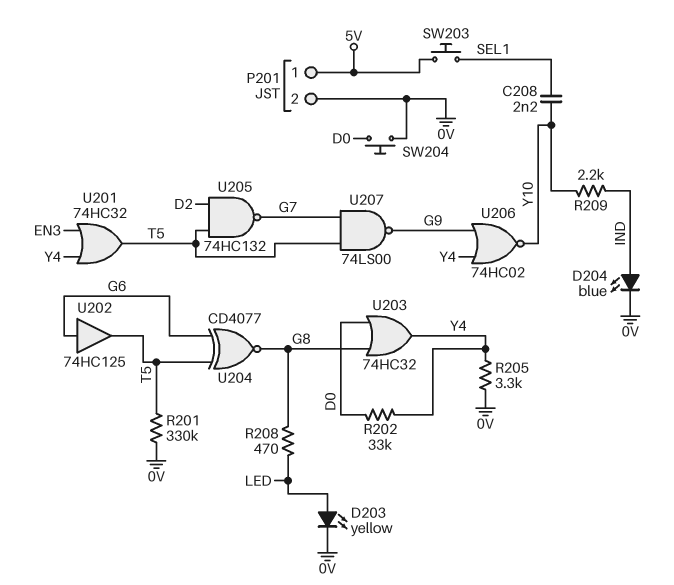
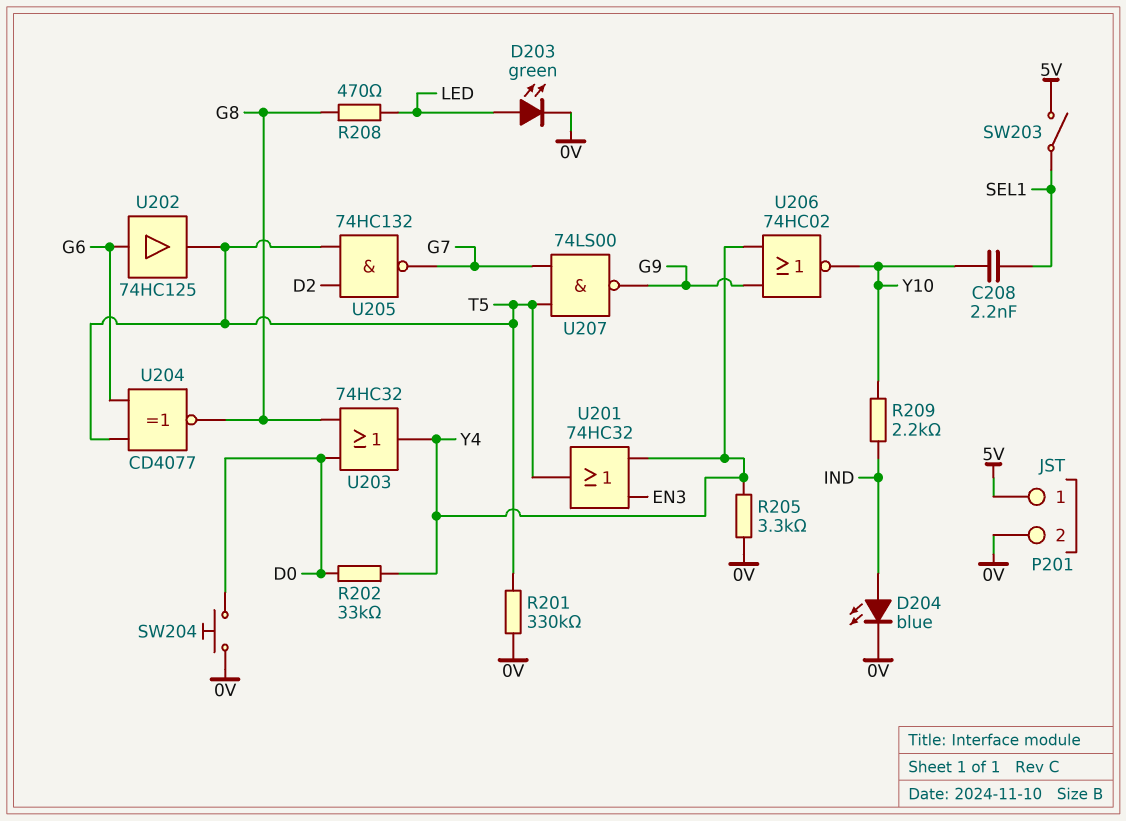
D203: LED yellow (A LED, K 0V) -> LED green (A LED, K 0V)
SW203: button (5V, SEL1) -> switch (5V, SEL1)

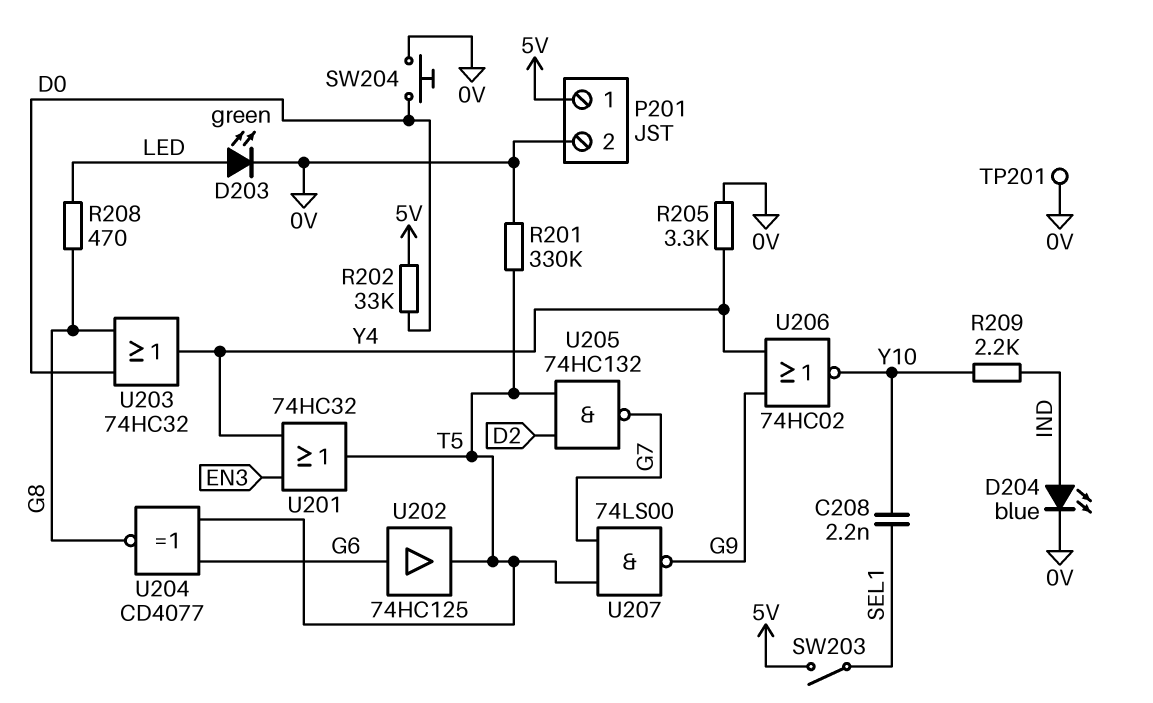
R202: 33k (D0, Y4) -> 33k (5V, D0)
TP201: none -> test point (0V)

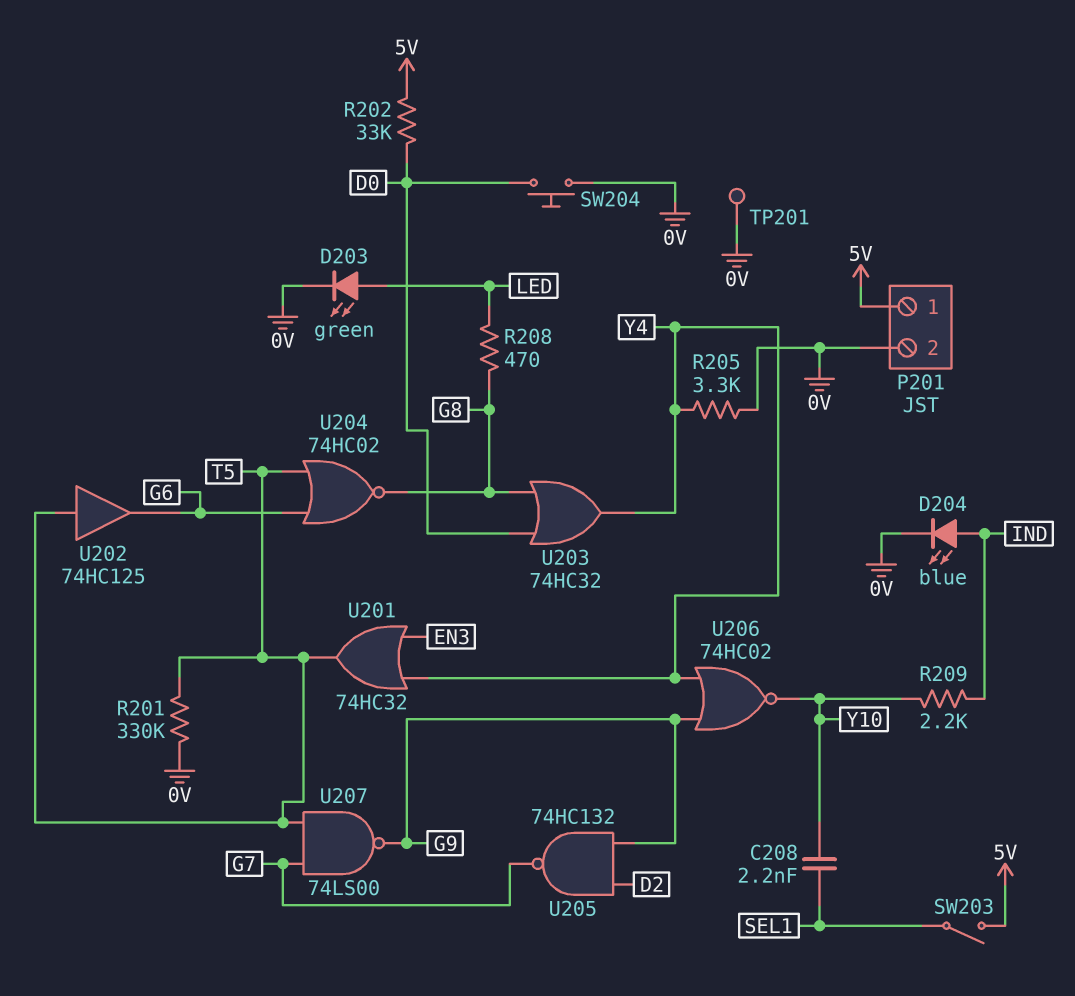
U202: buffer 74HC125 (in G6, out T5) -> buffer 74HC125 (in T5, out G6)
U204: XNOR CD4077 (in G6, in T5, out G8) -> NOR 74HC02 (in G6, in T5, out G8)
U205: NAND 74HC132 (in D2, in T5, out G7) -> NAND 74HC132 (in D2, in G9, out G7)

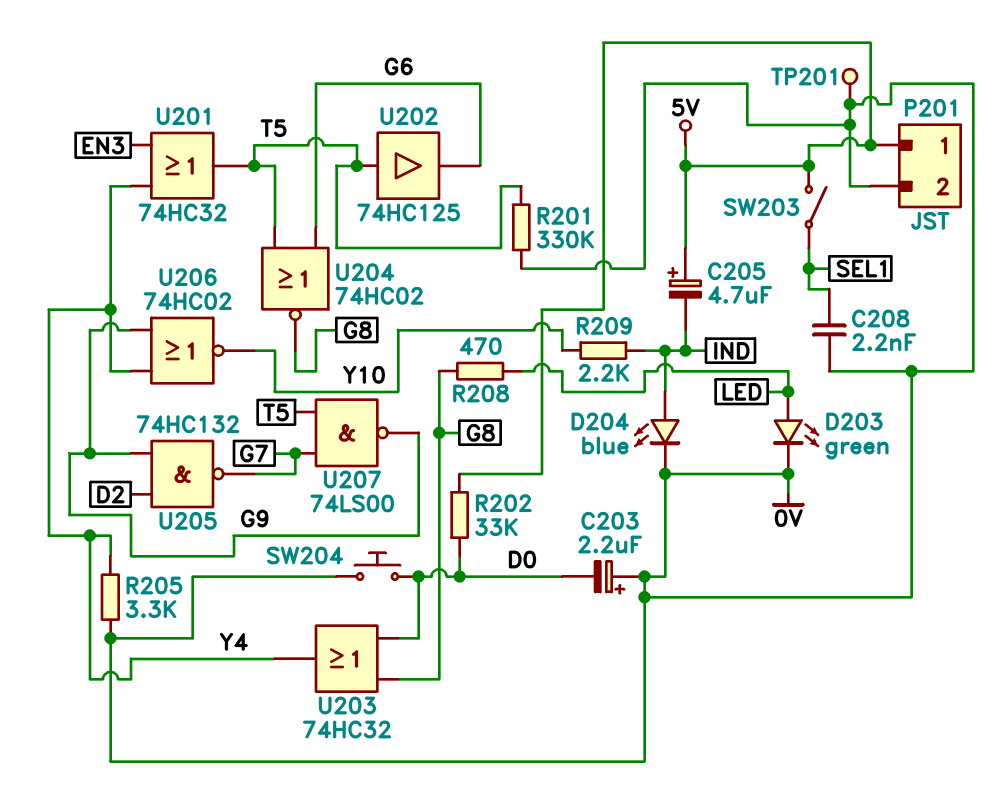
C203: none -> 2.2uF (plus 0V, minus D0)
C205: none -> 4.7uF (plus 5V, minus IND)
C208: 2.2nF (SEL1, Y10) -> 2.2nF (0V, SEL1)

